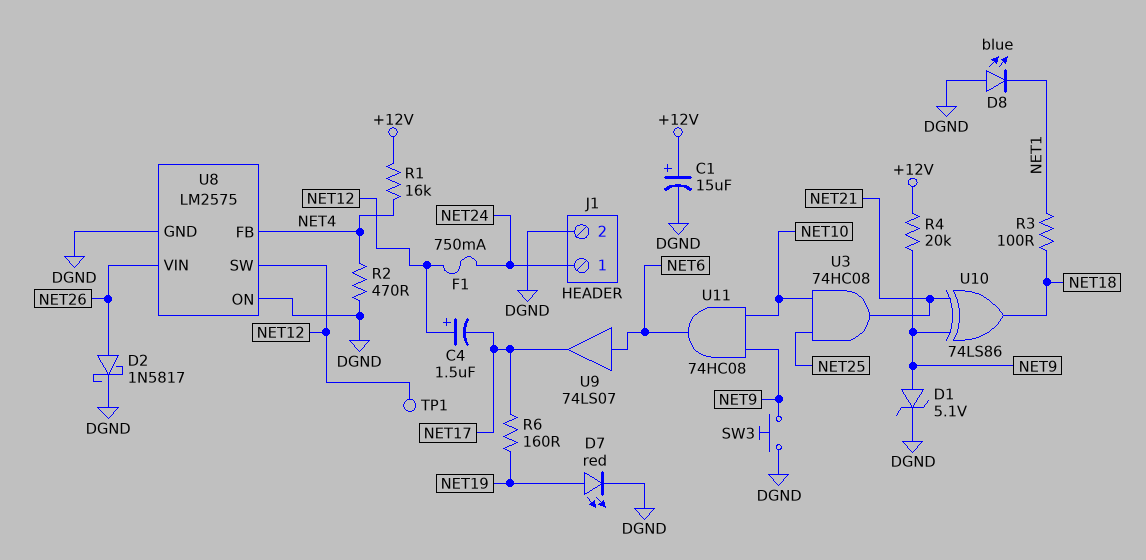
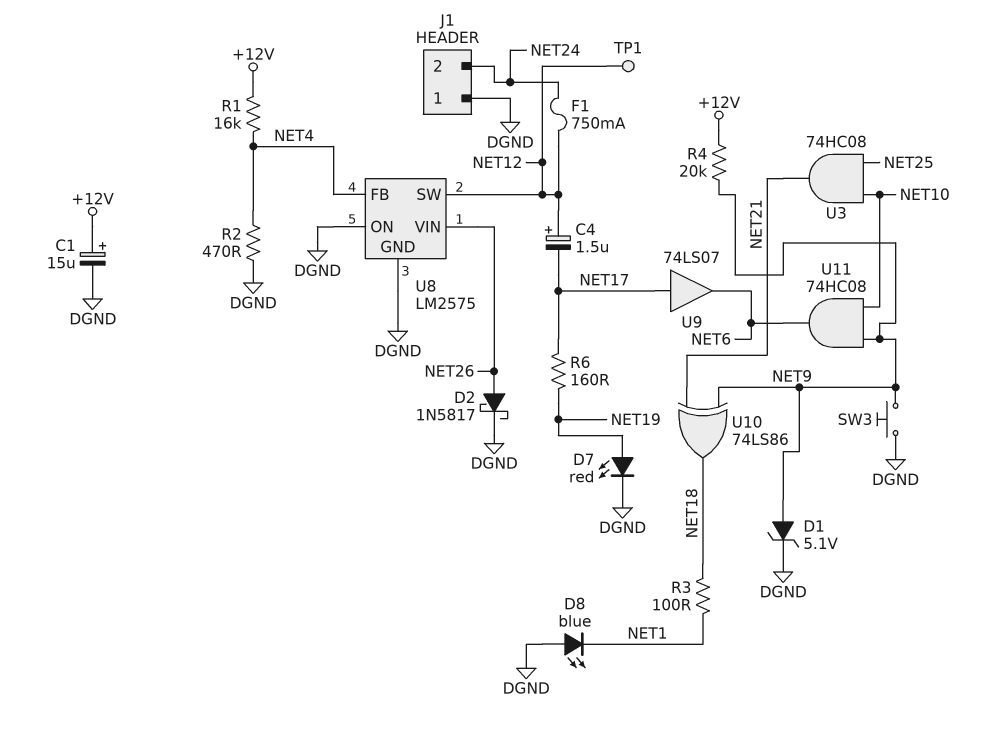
J1 pin 1: NET24 -> DGND
J1 pin 2: DGND -> NET24
U9: buffer 74LS07 (in NET6, out NET17) -> buffer 74LS07 (in NET17, out NET6)

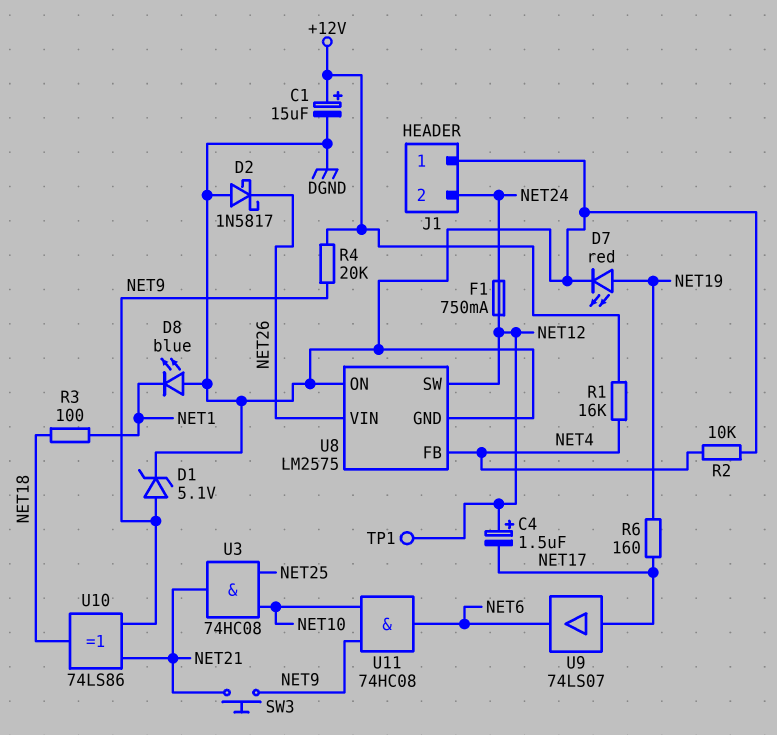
D2: schottky 1N5817 (A NET26, K DGND) -> schottky 1N5817 (A DGND, K NET26)
R2: 470 (DGND, NET4) -> 10k (DGND, NET4)
SW3: button (DGND, NET9) -> button (NET9, NET21)

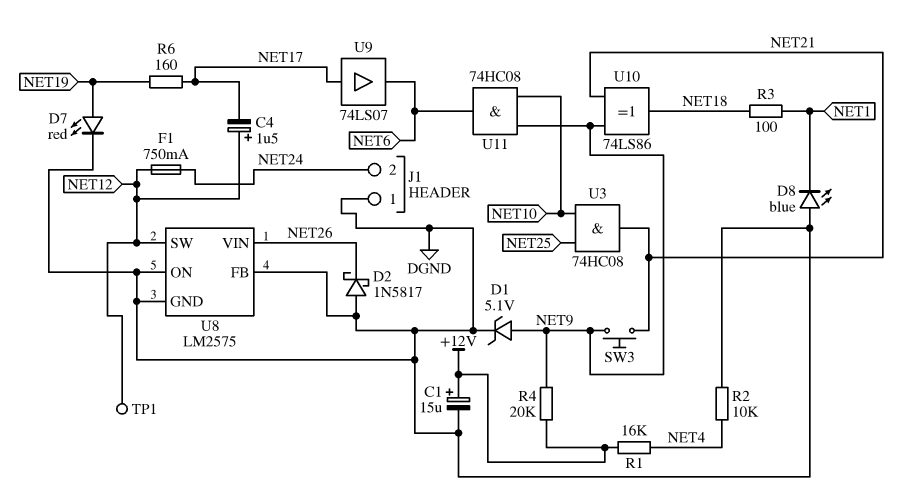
U8 pin FB: NET4 -> DGND

